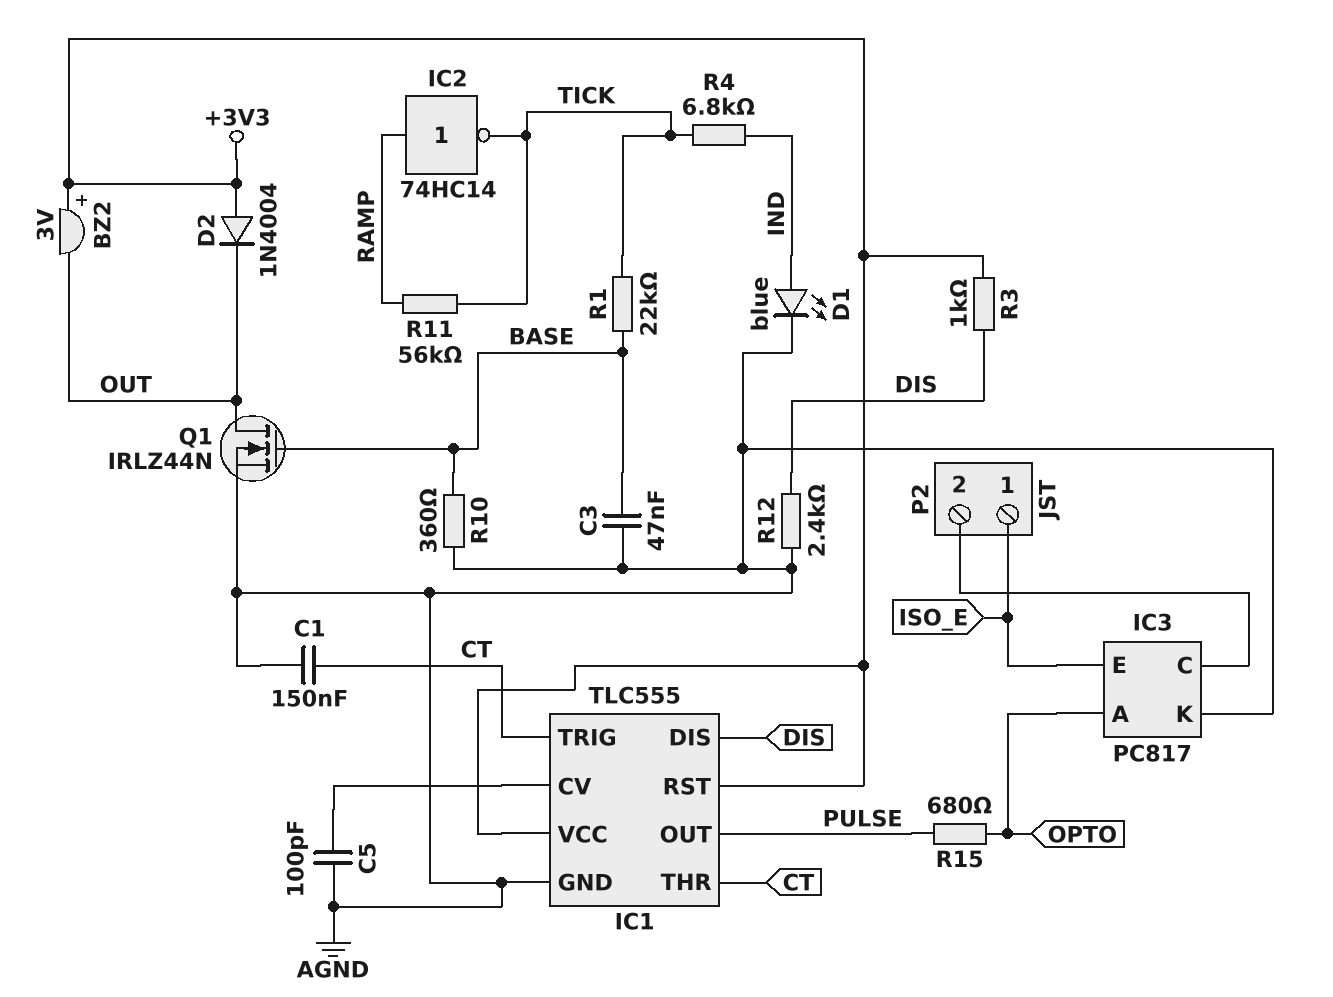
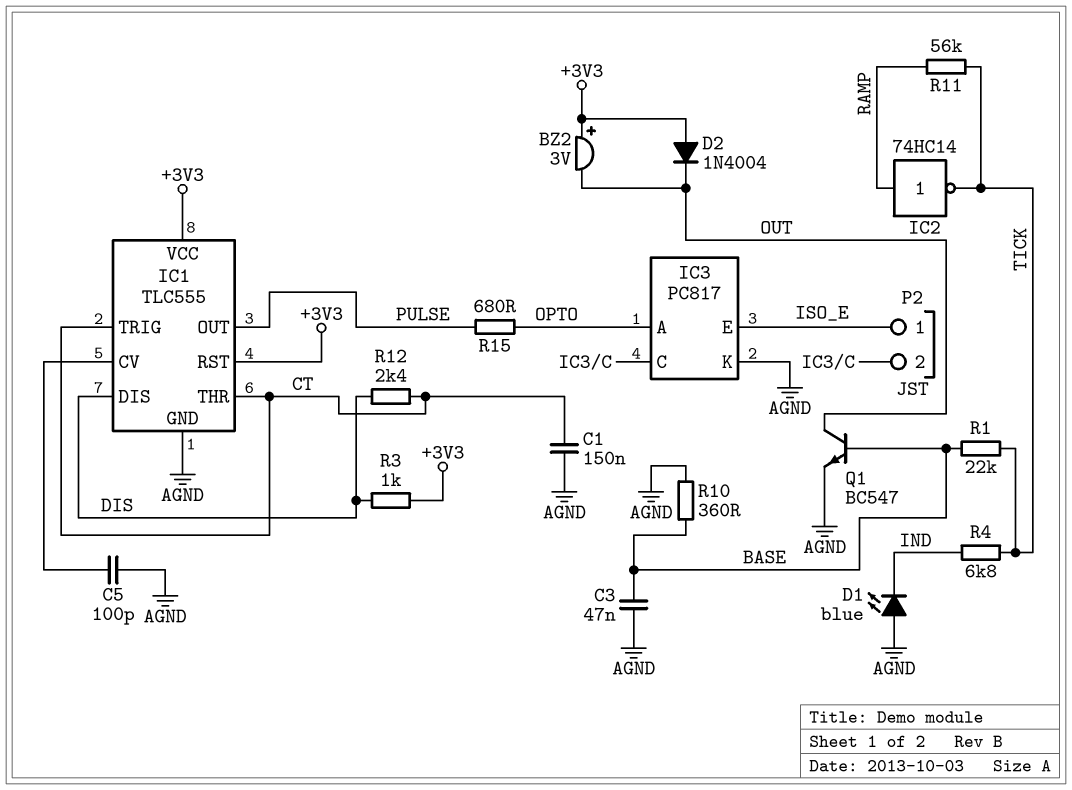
D1: LED blue (A IND, K AGND) -> LED blue (A AGND, K IND)
Q1: NMOS IRLZ44N (G BASE, D OUT, S AGND) -> NPN BC547 (B BASE, C OUT, E AGND)
R12: 2.4k (AGND, DIS) -> 2.4k (CT, DIS)

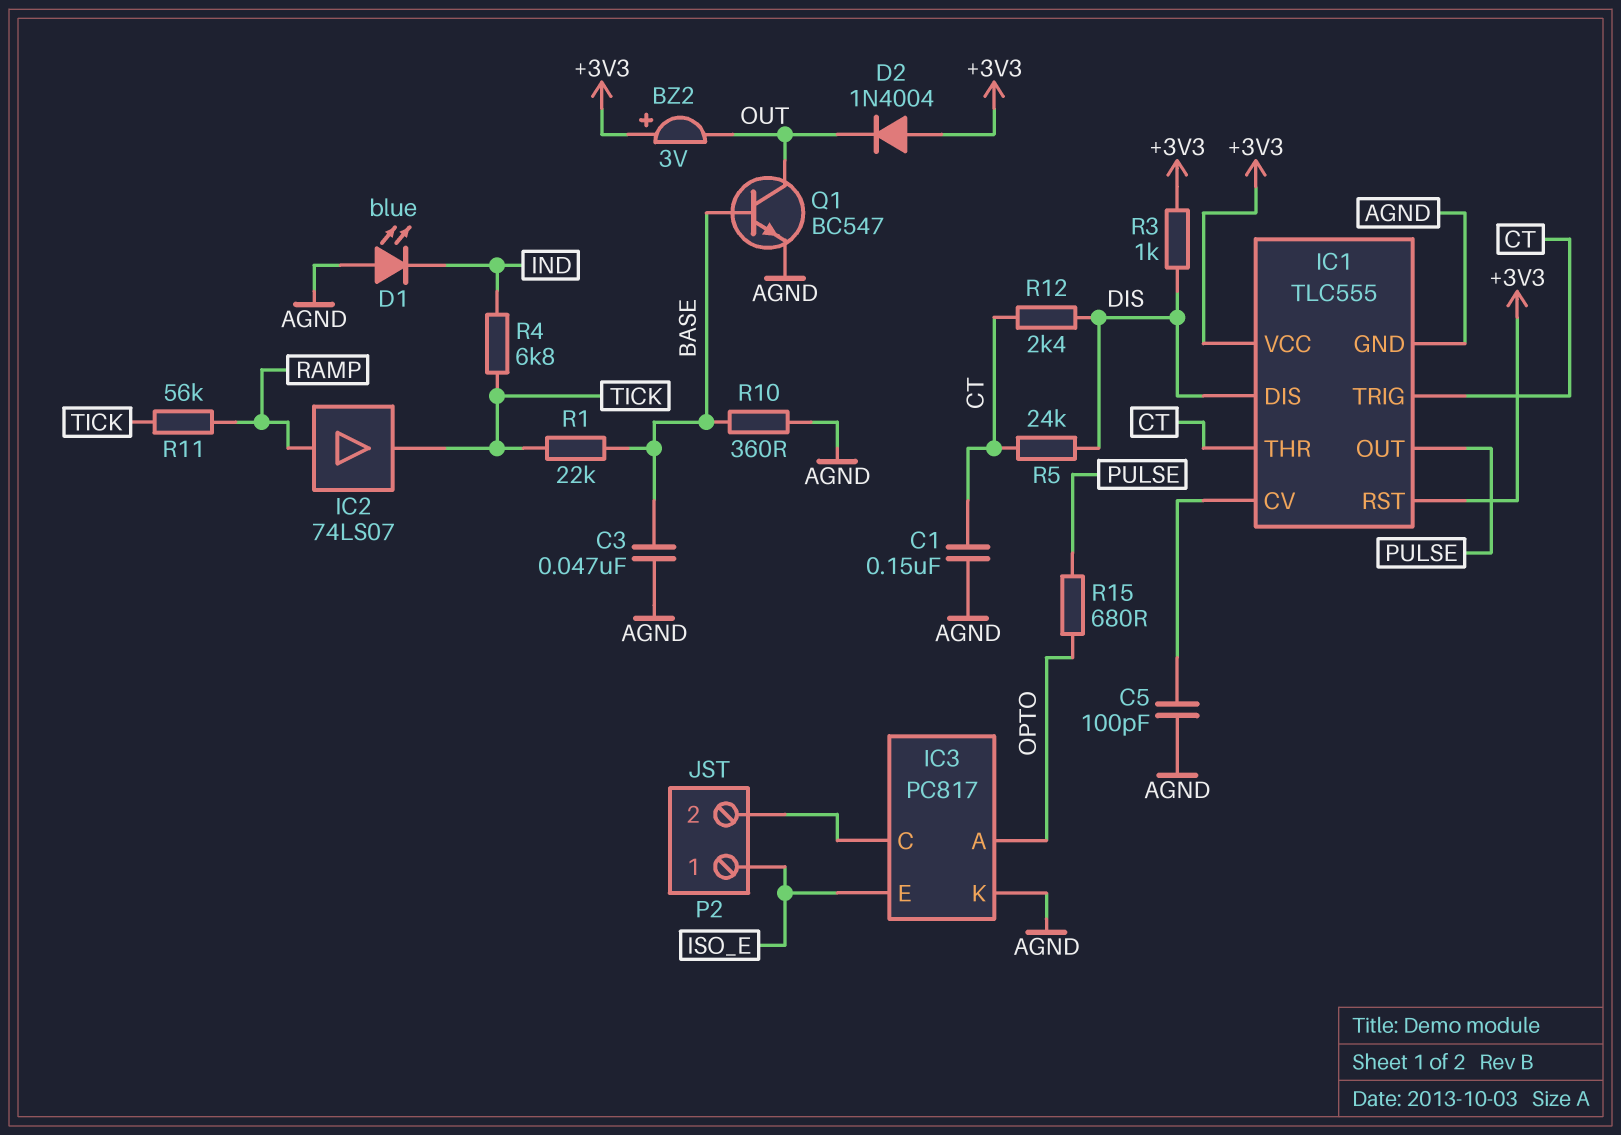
IC2: NOT 74HC14 (in RAMP, out TICK) -> buffer 74LS07 (in RAMP, out TICK)
R5: none -> 24k (CT, DIS)

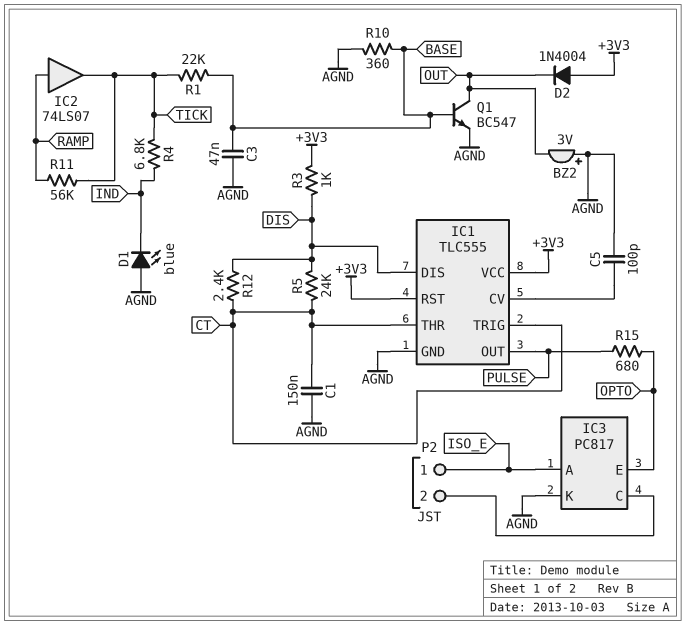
BZ2: buzzer 3V (plus +3V3, minus OUT) -> buzzer 3V (plus AGND, minus OUT)
IC3 pin A: OPTO -> ISO_E
IC3 pin E: ISO_E -> OPTO

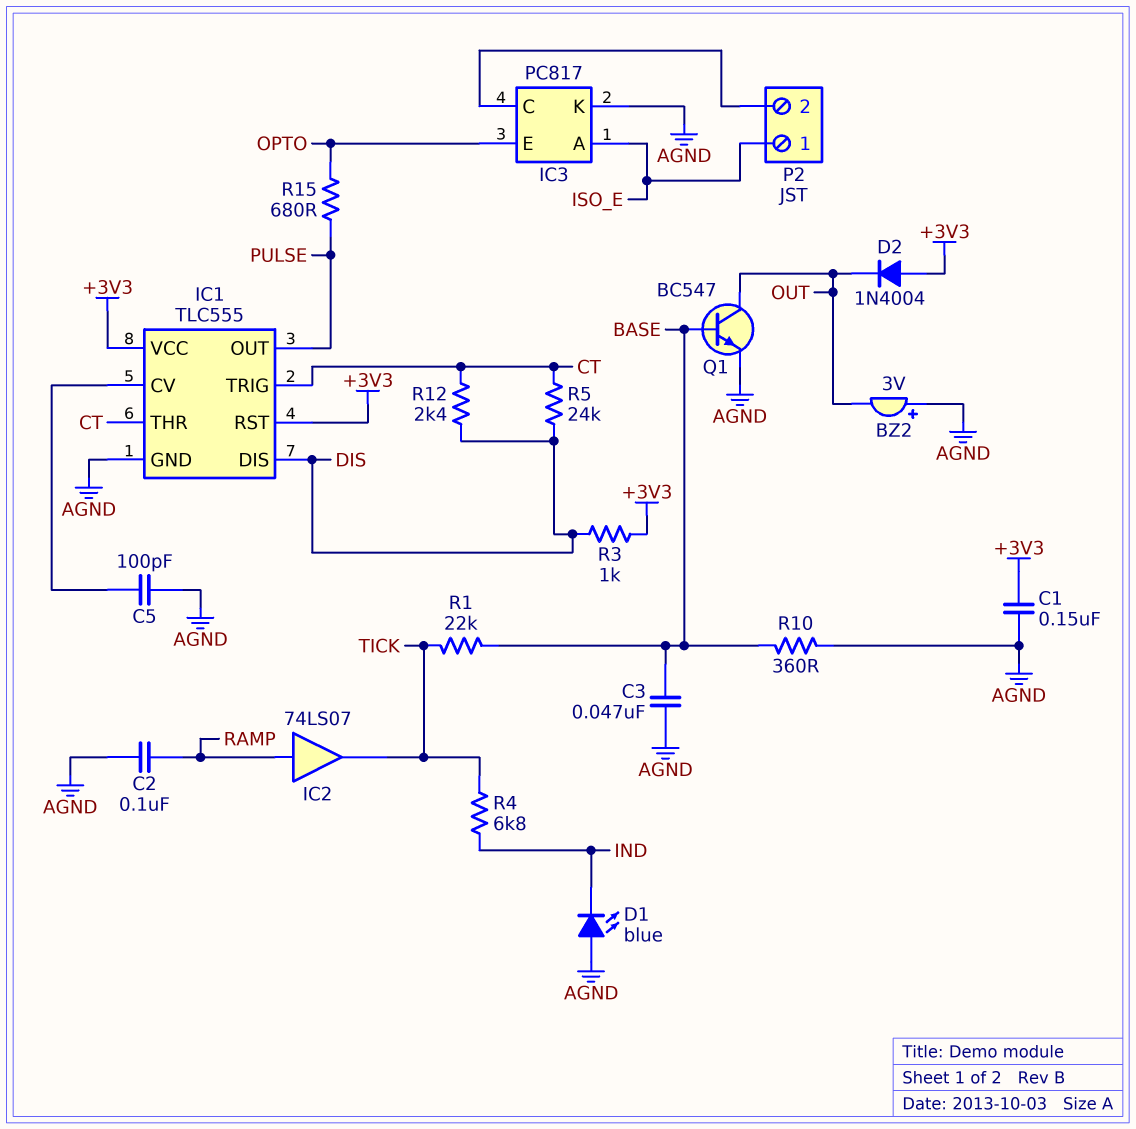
C1: 150nF (AGND, CT) -> 150nF (+3V3, AGND)
C2: none -> 100nF (AGND, RAMP)
R11: 56k (RAMP, TICK) -> none

